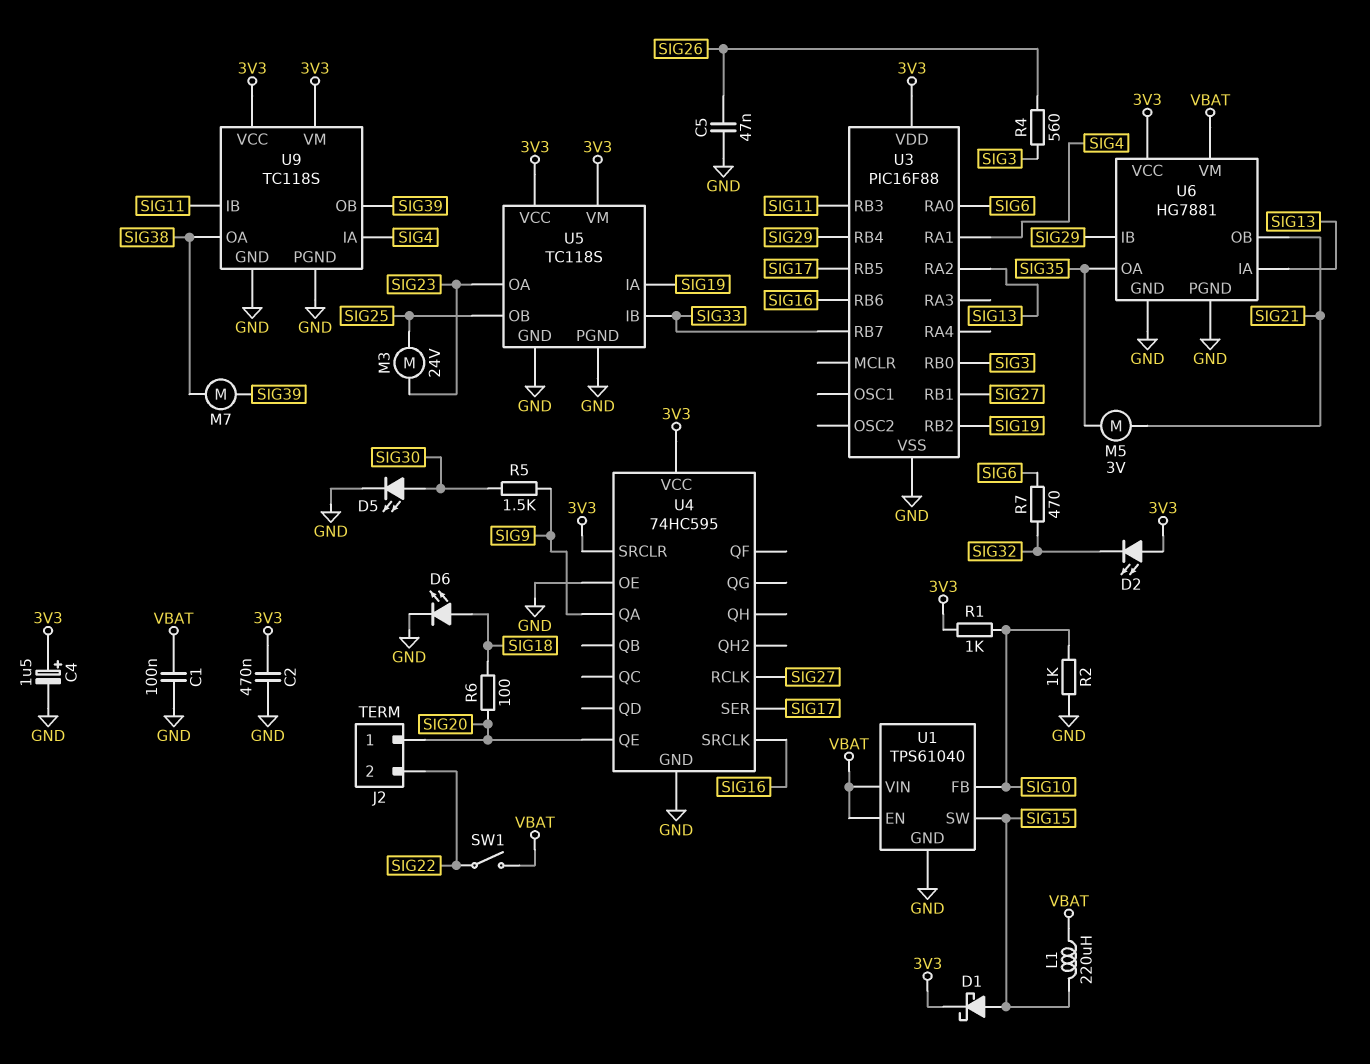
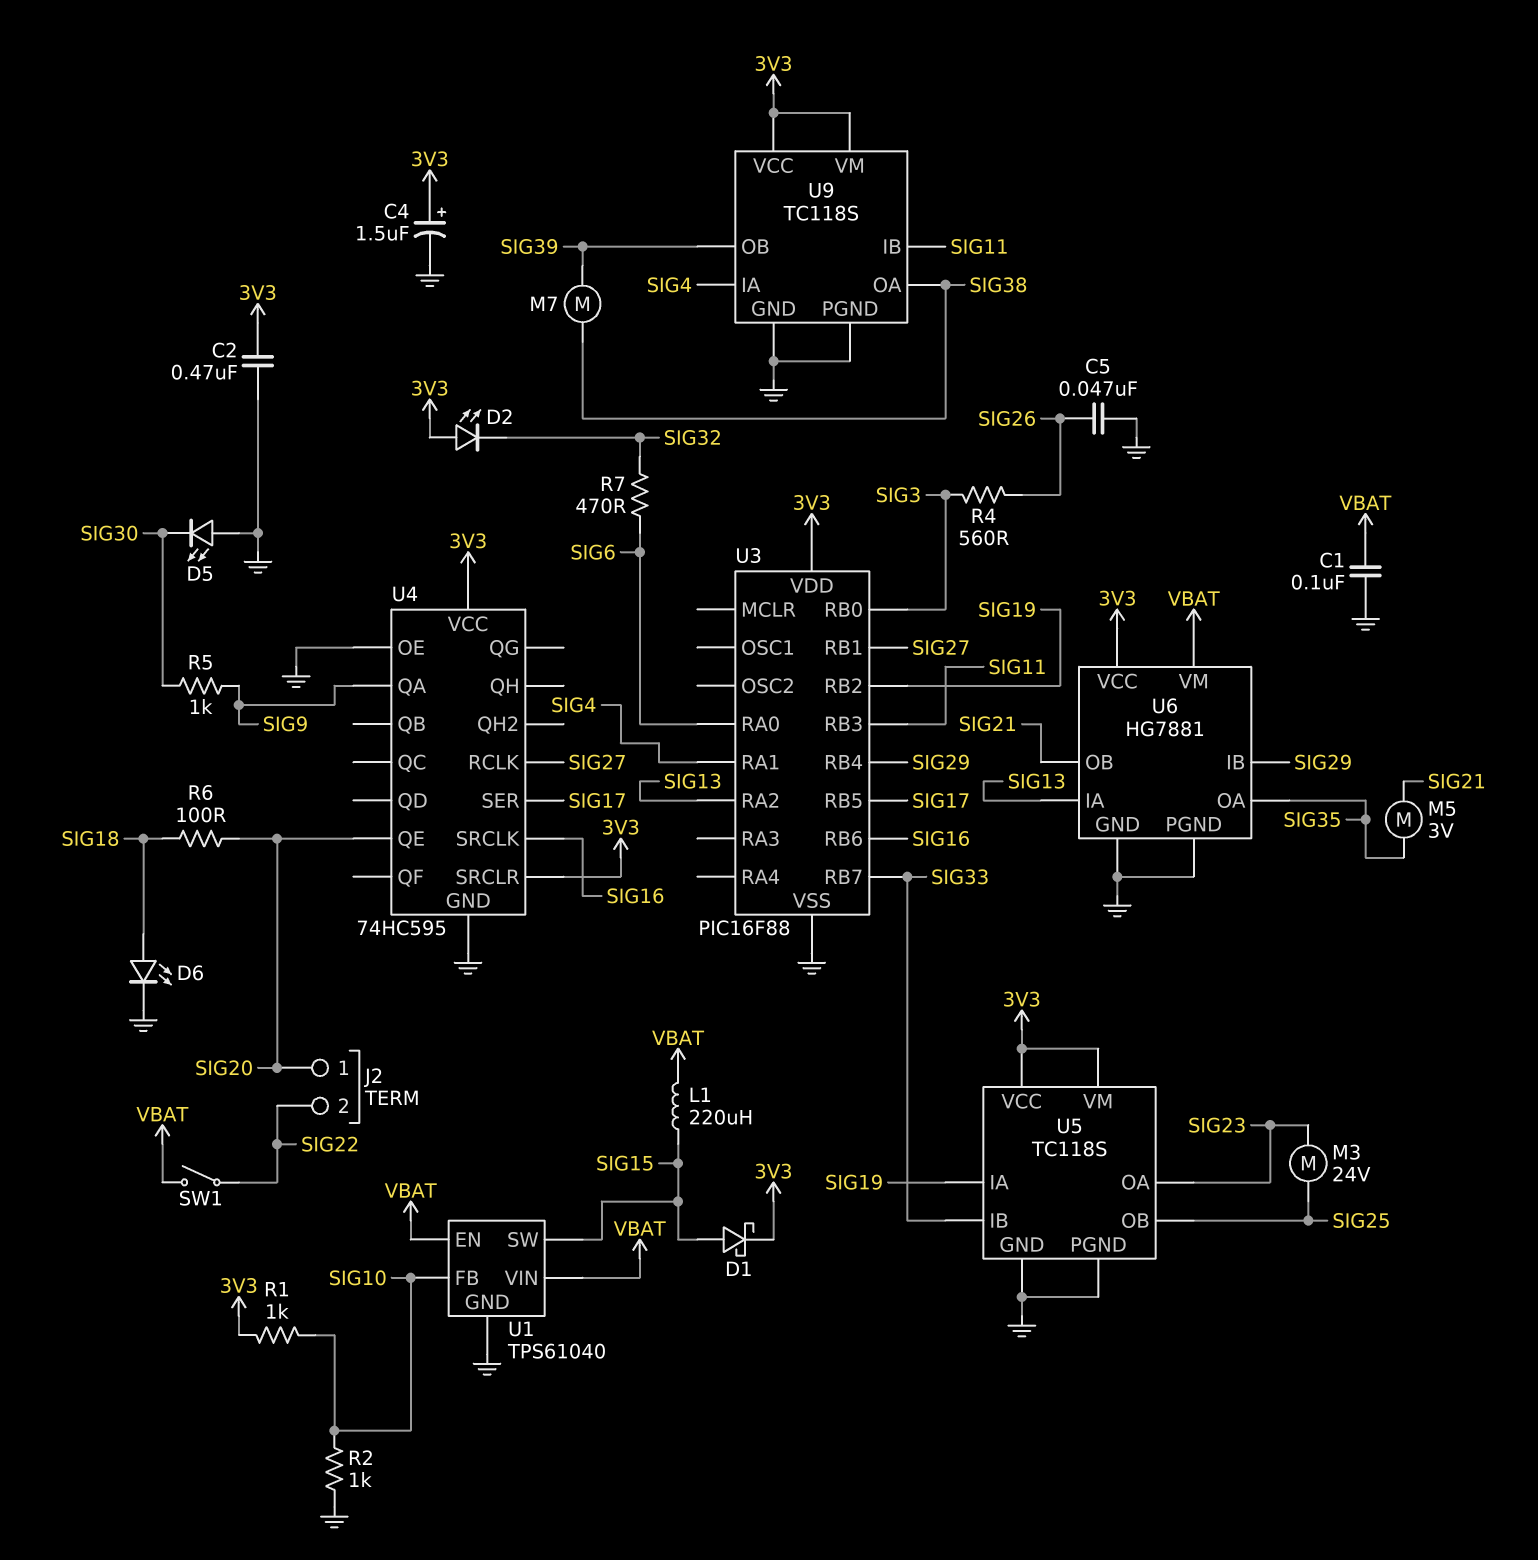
D5: LED (A SIG30, K GND) -> LED (A GND, K SIG30)
R5: 1.5k (SIG9, SIG30) -> 1k (SIG9, SIG30)

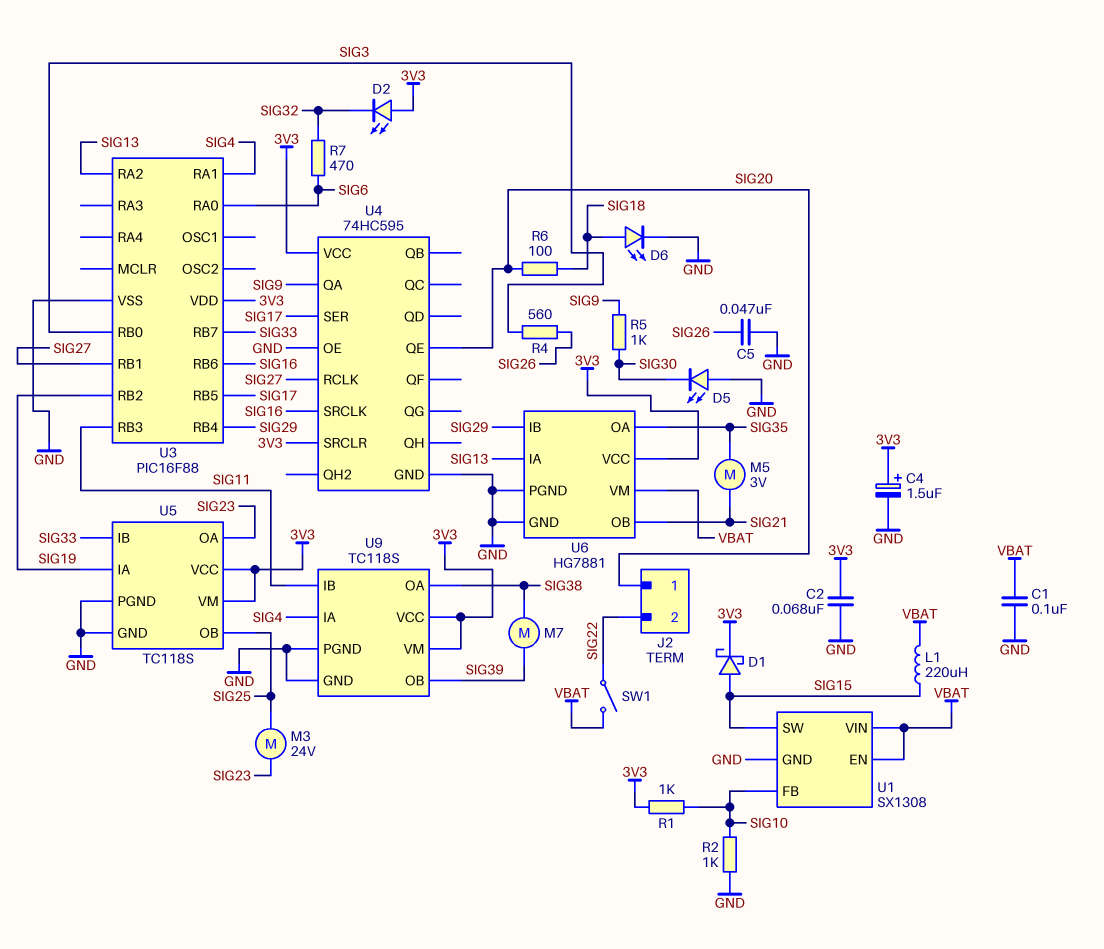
C2: 470nF (3V3, GND) -> 68nF (3V3, GND)
U1: TPS61040 -> SX1308

